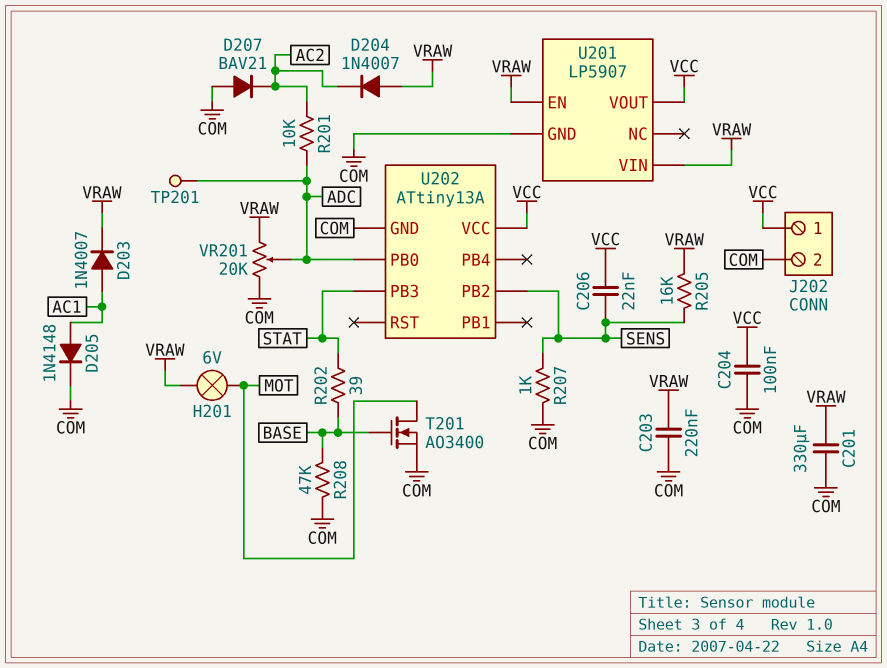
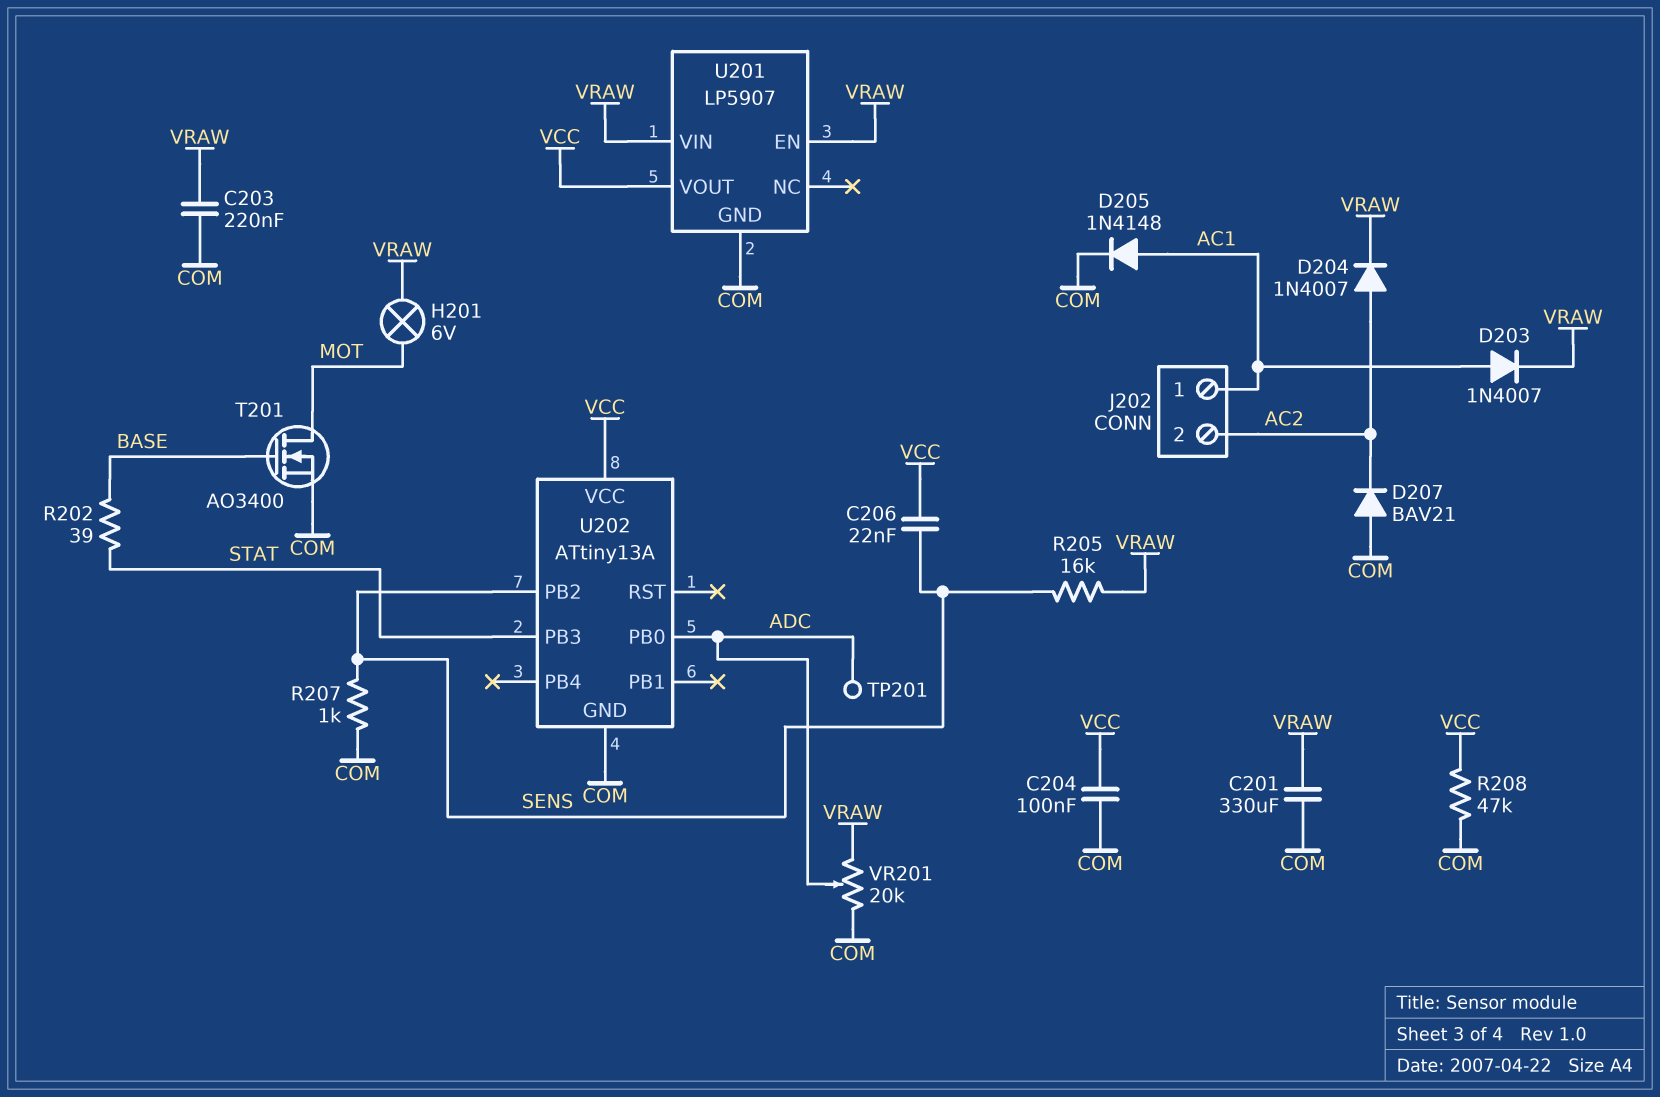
D204: diode 1N4007 (A VRAW, K AC2) -> diode 1N4007 (A AC2, K VRAW)
J202 pin 1: VCC -> AC1
J202 pin 2: COM -> AC2
R201: 10k (AC2, ADC) -> none
R208: 47k (BASE, COM) -> 47k (COM, VCC)

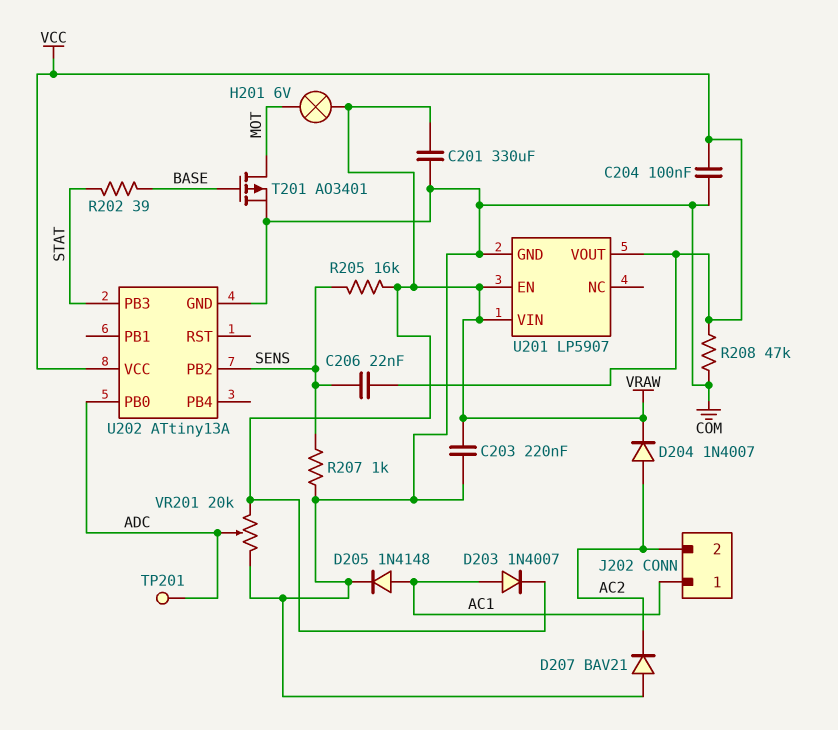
T201: NMOS AO3400 (G BASE, D MOT, S COM) -> PMOS AO3401 (G BASE, D MOT, S COM)

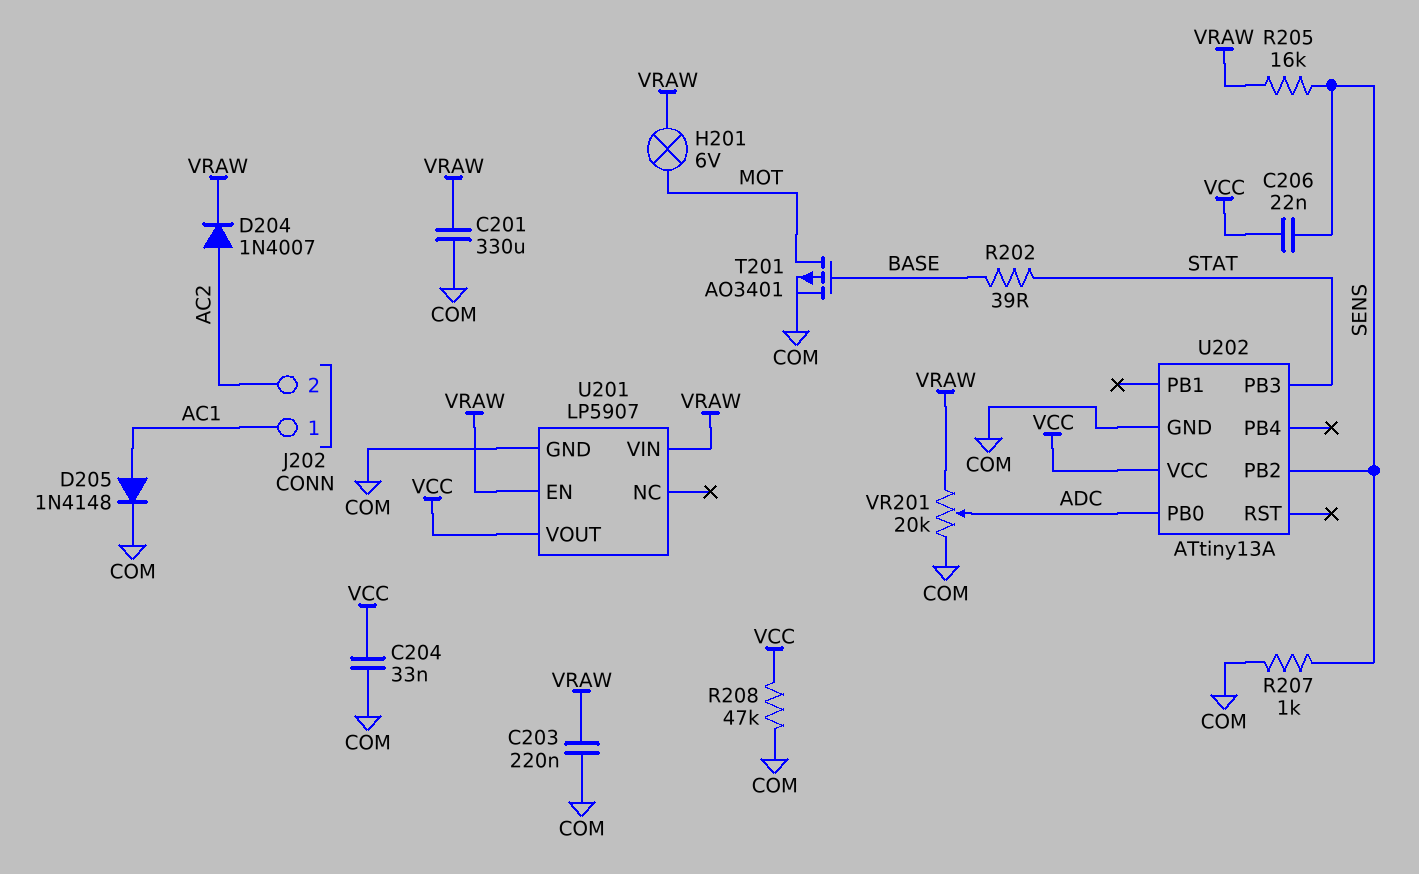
C204: 100nF (COM, VCC) -> 33nF (COM, VCC)
D203: diode 1N4007 (A AC1, K VRAW) -> none
D207: diode BAV21 (A COM, K AC2) -> none
TP201: test point (ADC) -> none

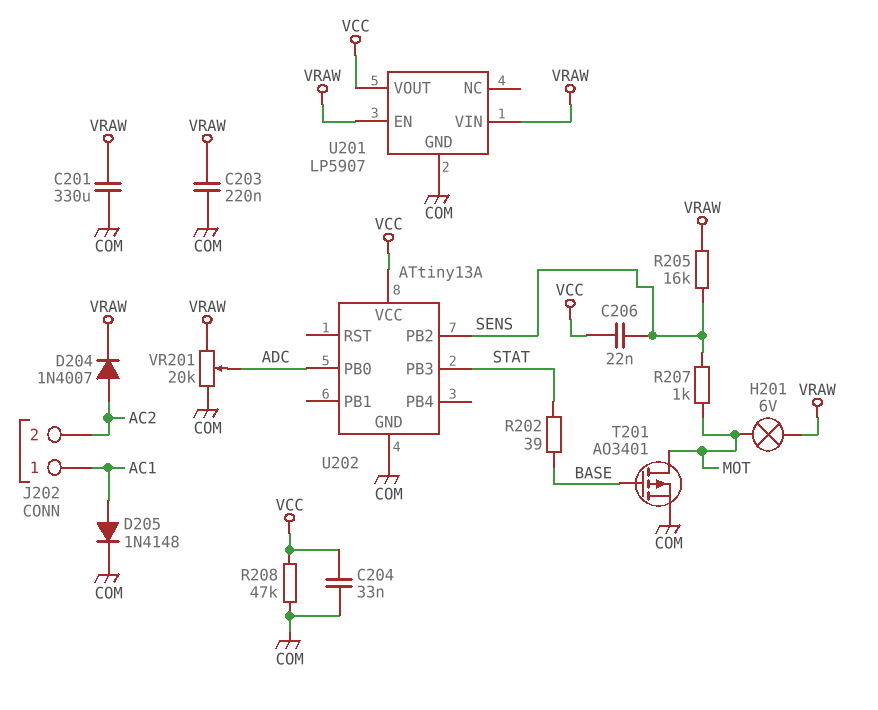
R207: 1k (COM, SENS) -> 1k (MOT, SENS)

